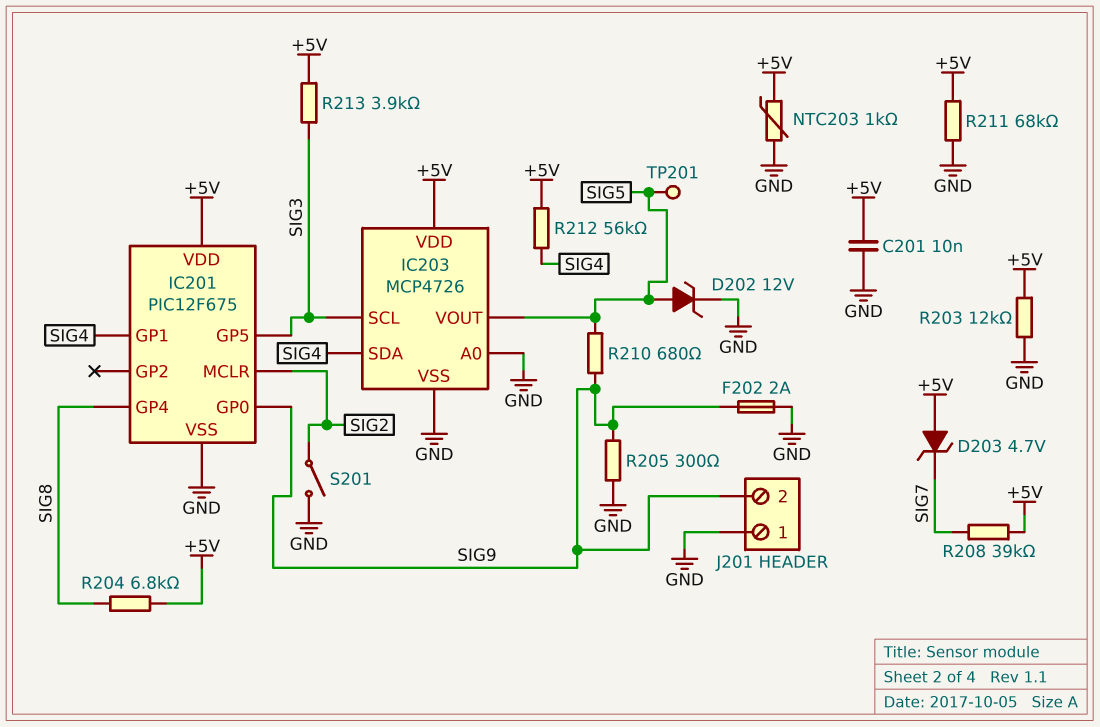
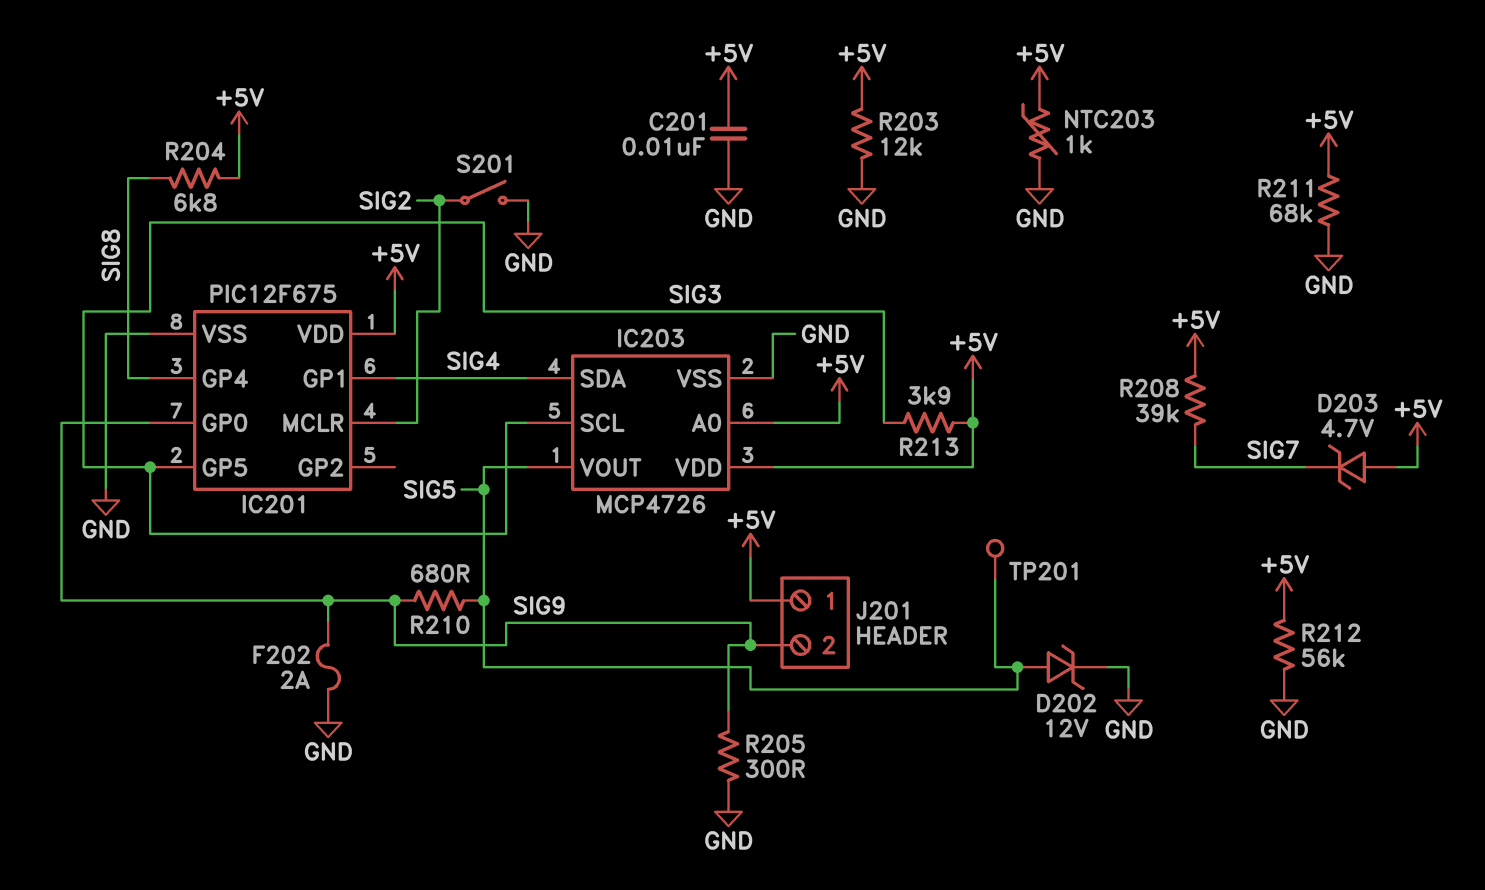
IC203 pin A0: GND -> +5V
J201 pin 1: GND -> +5V
R212: 56k (+5V, SIG4) -> 56k (+5V, GND)

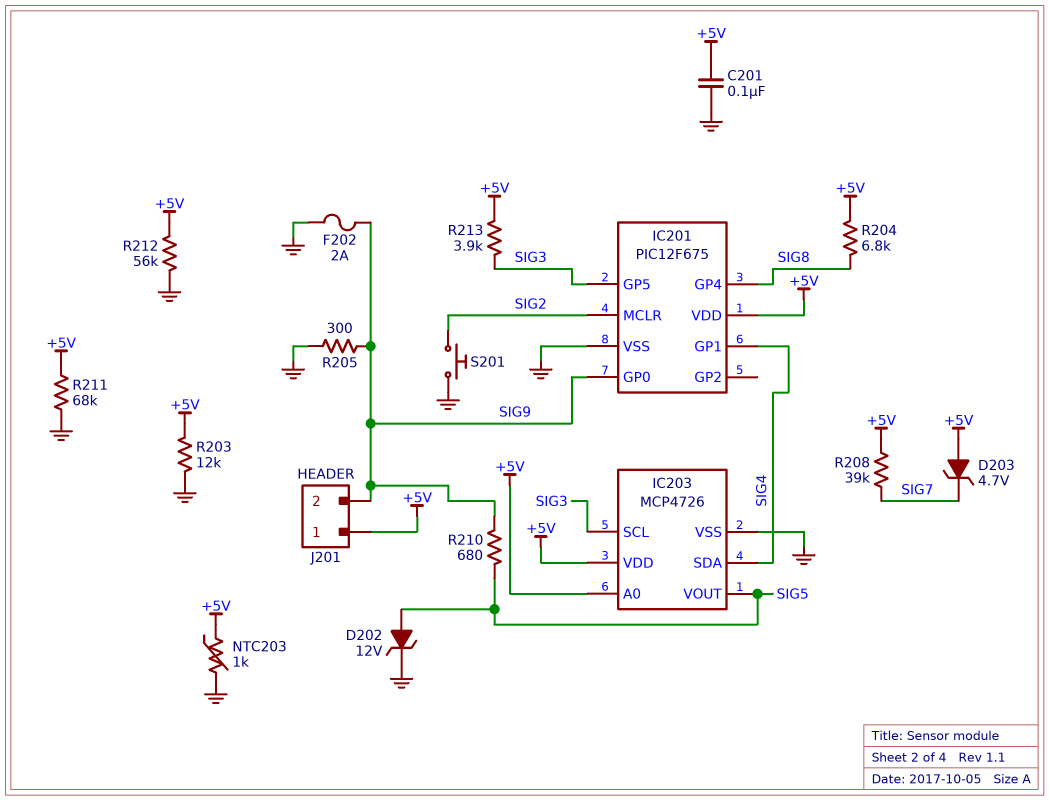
C201: 10nF (+5V, GND) -> 100nF (+5V, GND)
S201: switch (GND, SIG2) -> button (GND, SIG2)
TP201: test point (SIG5) -> none

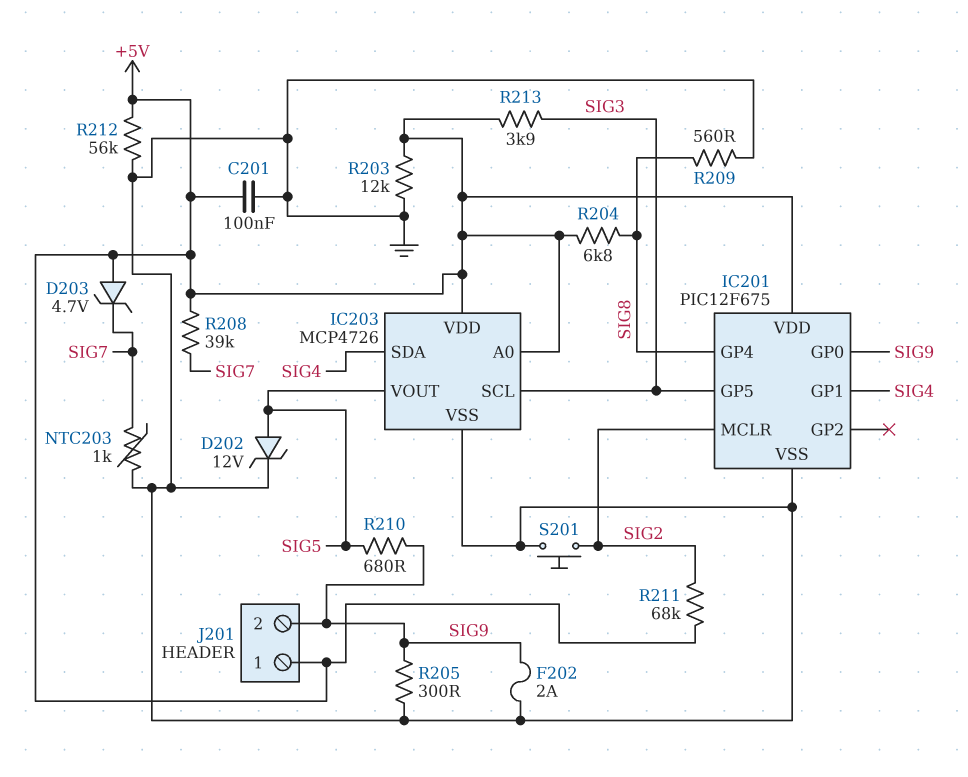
NTC203: 1k (+5V, GND) -> 1k (GND, SIG7)
R209: none -> 560 (GND, SIG8)
R211: 68k (+5V, GND) -> 68k (+5V, SIG2)

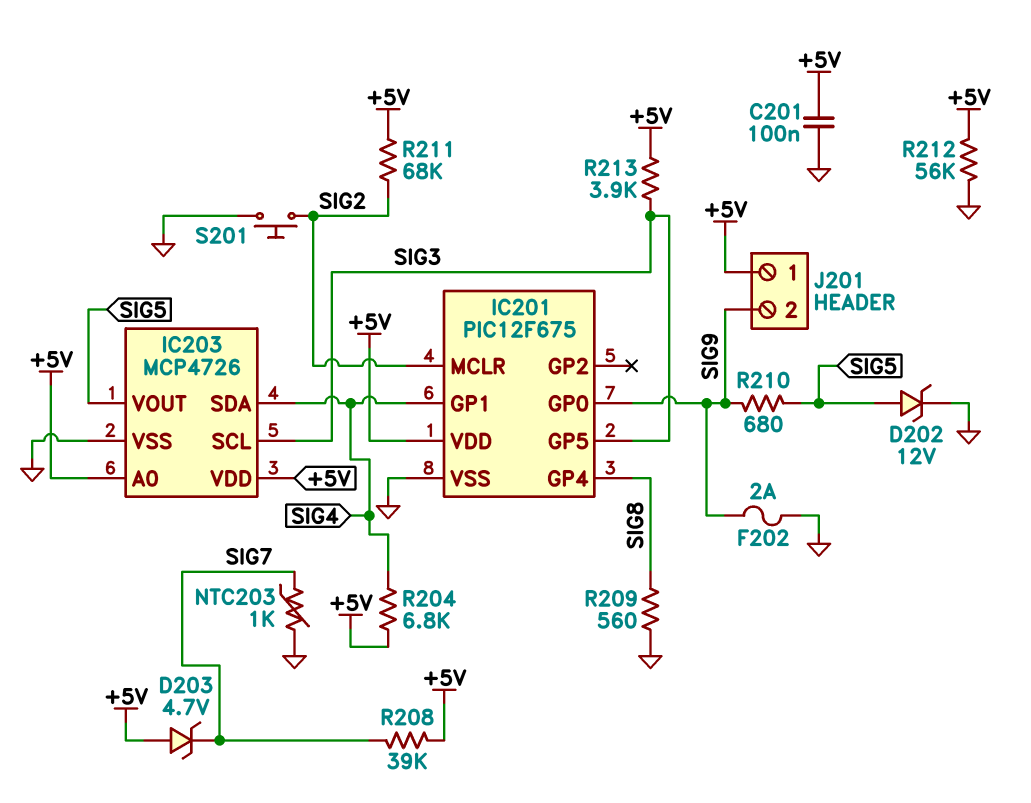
R203: 12k (+5V, GND) -> none
R204: 6.8k (+5V, SIG8) -> 6.8k (+5V, SIG4)
R205: 300 (GND, SIG9) -> none

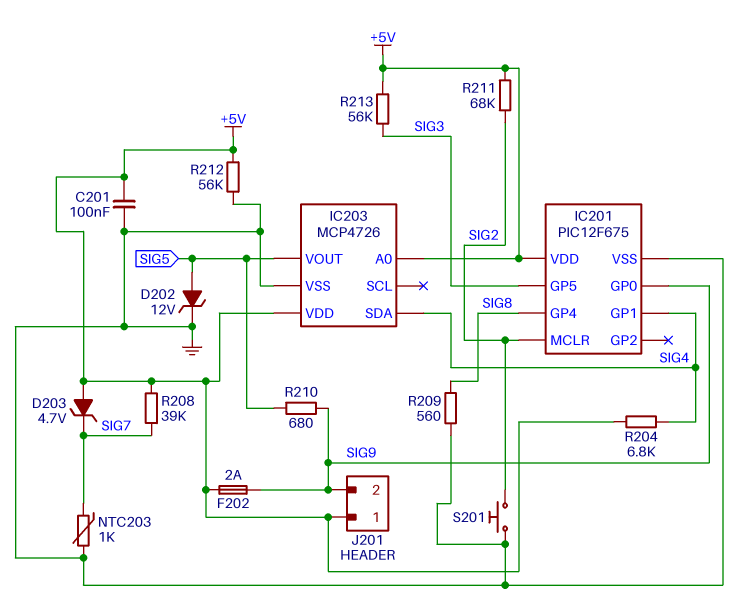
F202: 2A (GND, SIG9) -> 2A (+5V, SIG9)
IC203 pin SCL: SIG3 -> none
R213: 3.9k (+5V, SIG3) -> 56k (+5V, SIG3)

